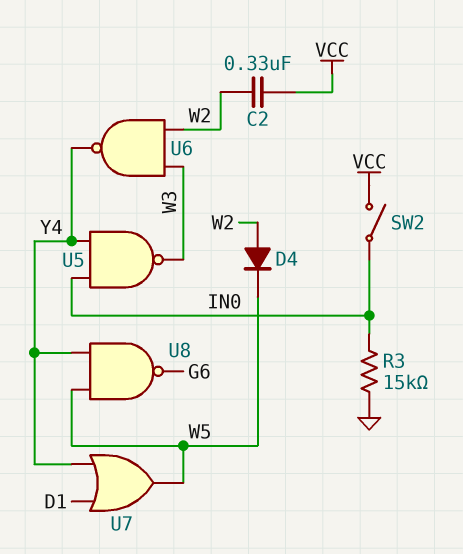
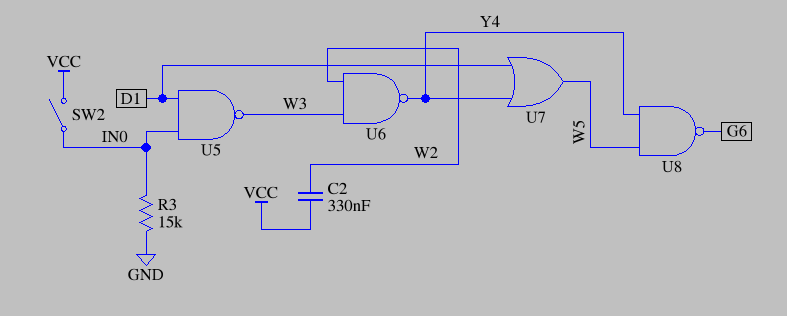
D4: diode (A W2, K W5) -> none
U5: NAND (in IN0, in Y4, out W3) -> NAND (in D1, in IN0, out W3)

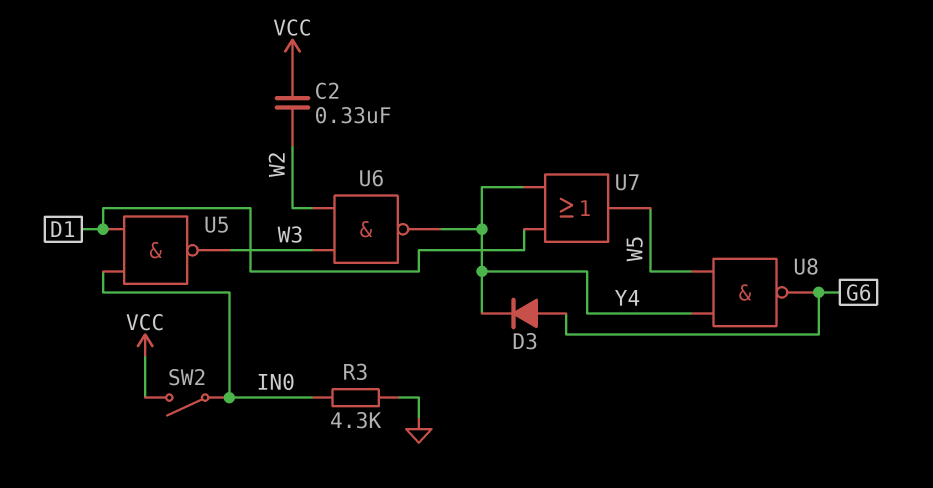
D3: none -> diode (A G6, K Y4)
R3: 15k (GND, IN0) -> 4.3k (GND, IN0)

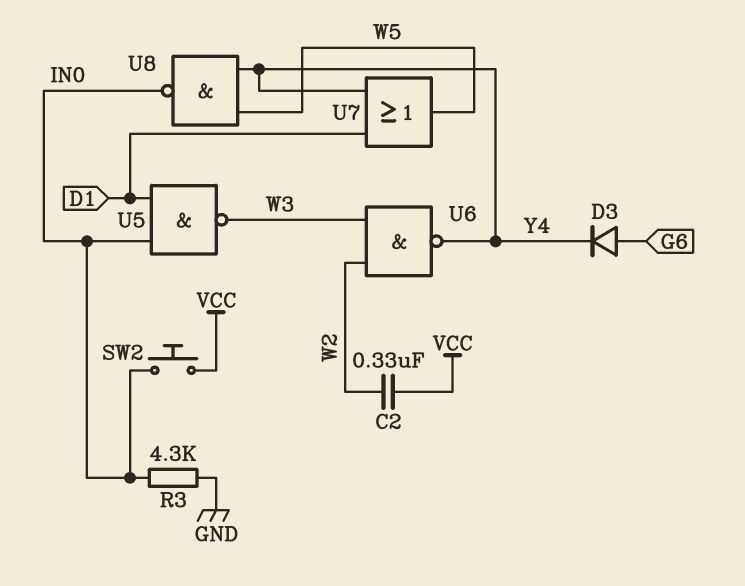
SW2: switch (IN0, VCC) -> button (IN0, VCC)
U8: NAND (in W5, in Y4, out G6) -> NAND (in W5, in Y4, out IN0)

